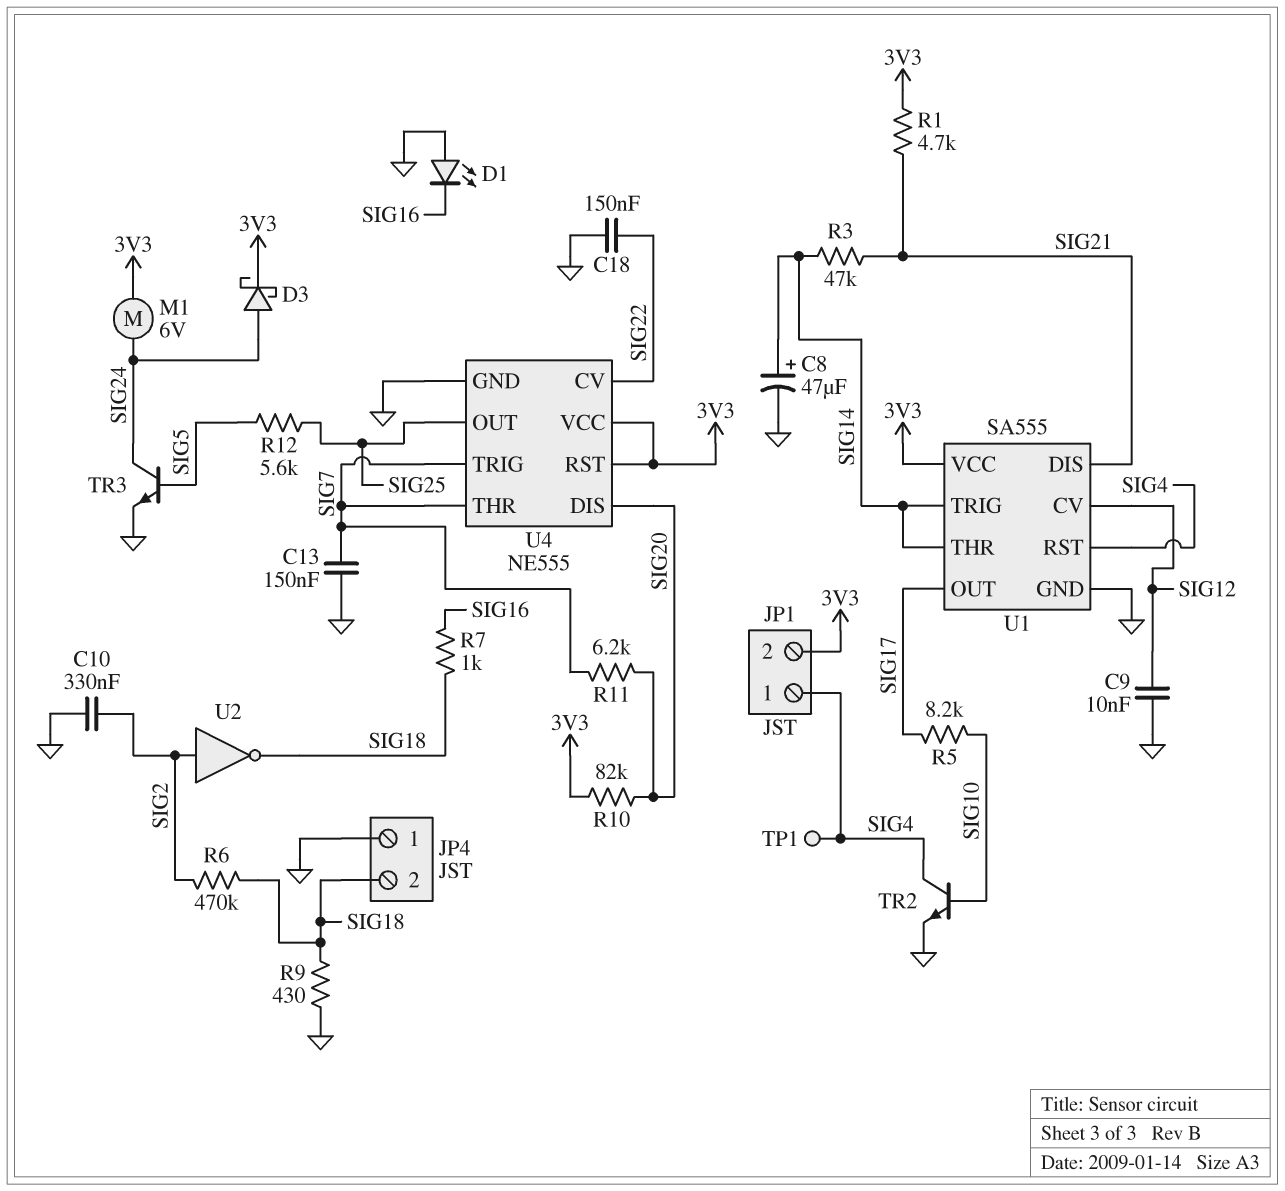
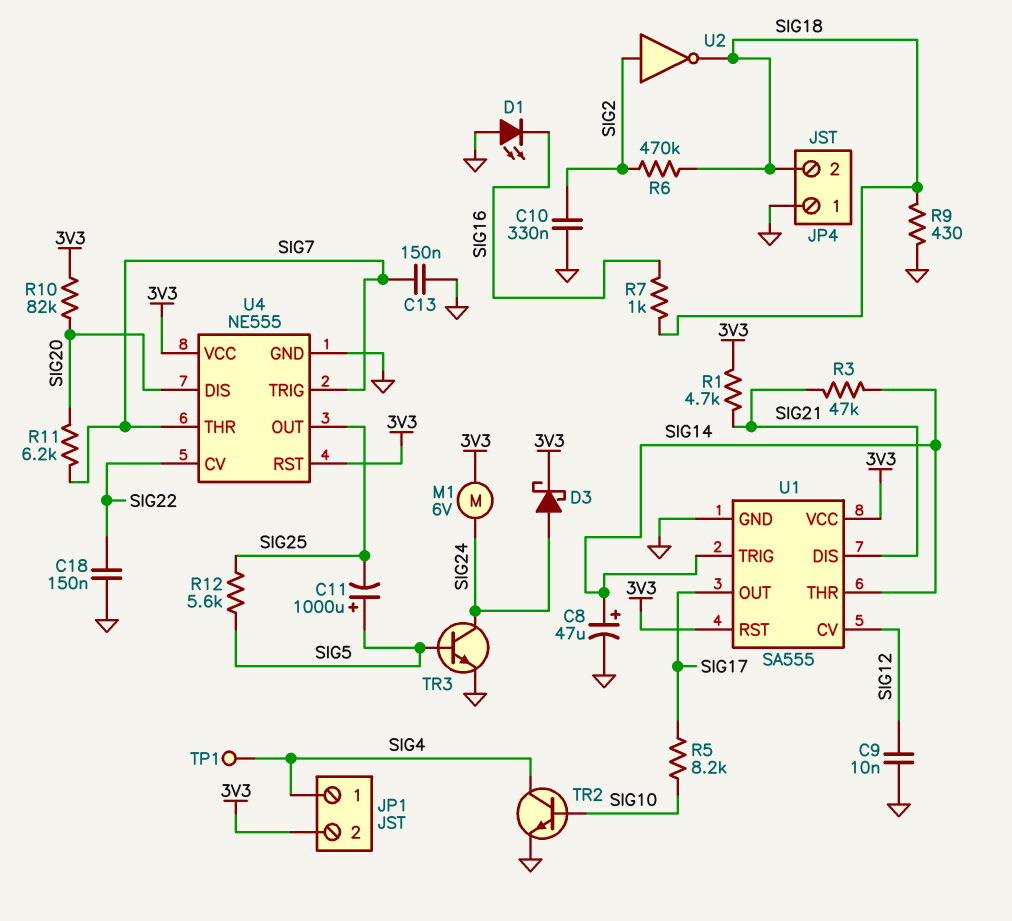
C11: none -> 1000uF (plus SIG5, minus SIG25)
U1 pin RST: SIG4 -> 3V3

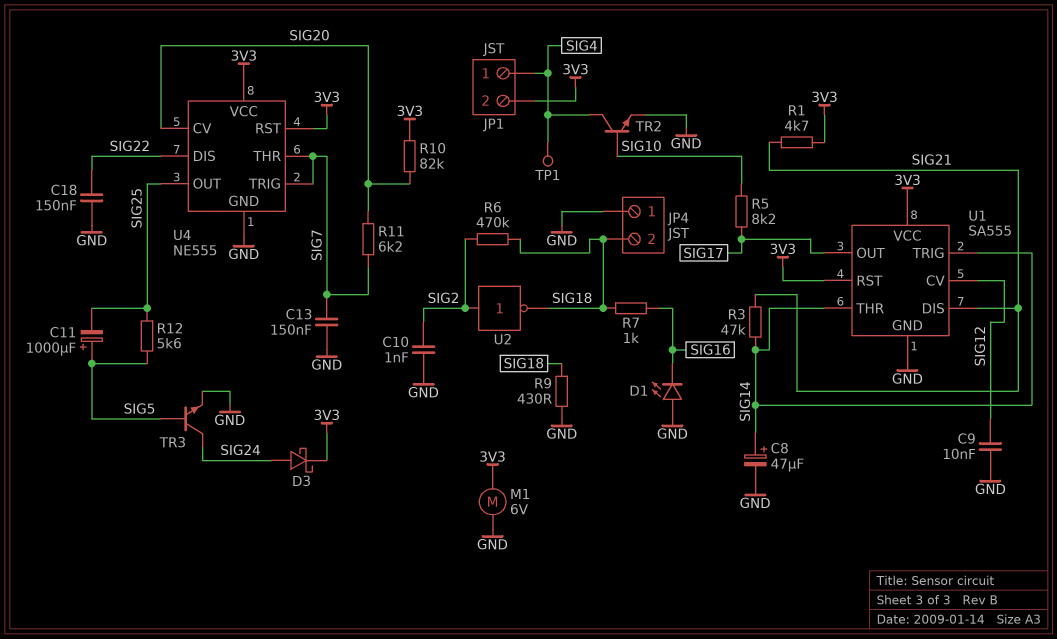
C10: 330nF (GND, SIG2) -> 1nF (GND, SIG2)
M1: motor 6V (3V3, SIG24) -> motor 6V (3V3, GND)
U4 pin CV: SIG22 -> SIG20
U4 pin DIS: SIG20 -> SIG22

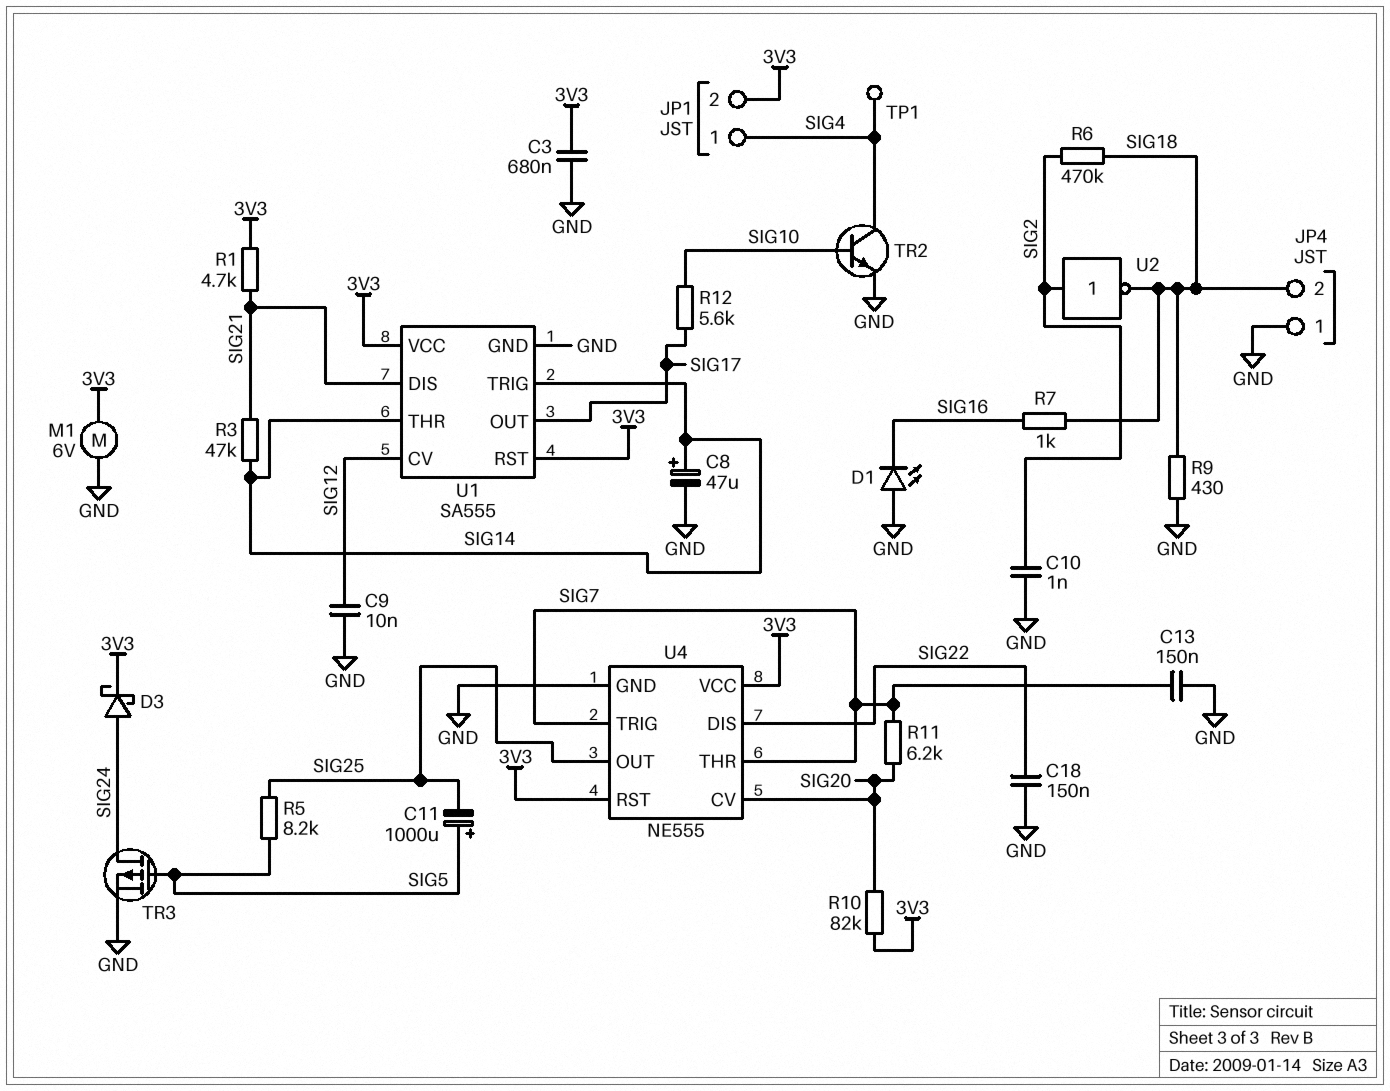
C3: none -> 680nF (3V3, GND)
R5: 8.2k (SIG10, SIG17) -> 8.2k (SIG5, SIG25)
R12: 5.6k (SIG5, SIG25) -> 5.6k (SIG10, SIG17)
TR3: NPN (B SIG5, C SIG24, E GND) -> PMOS (G SIG5, D SIG24, S GND)

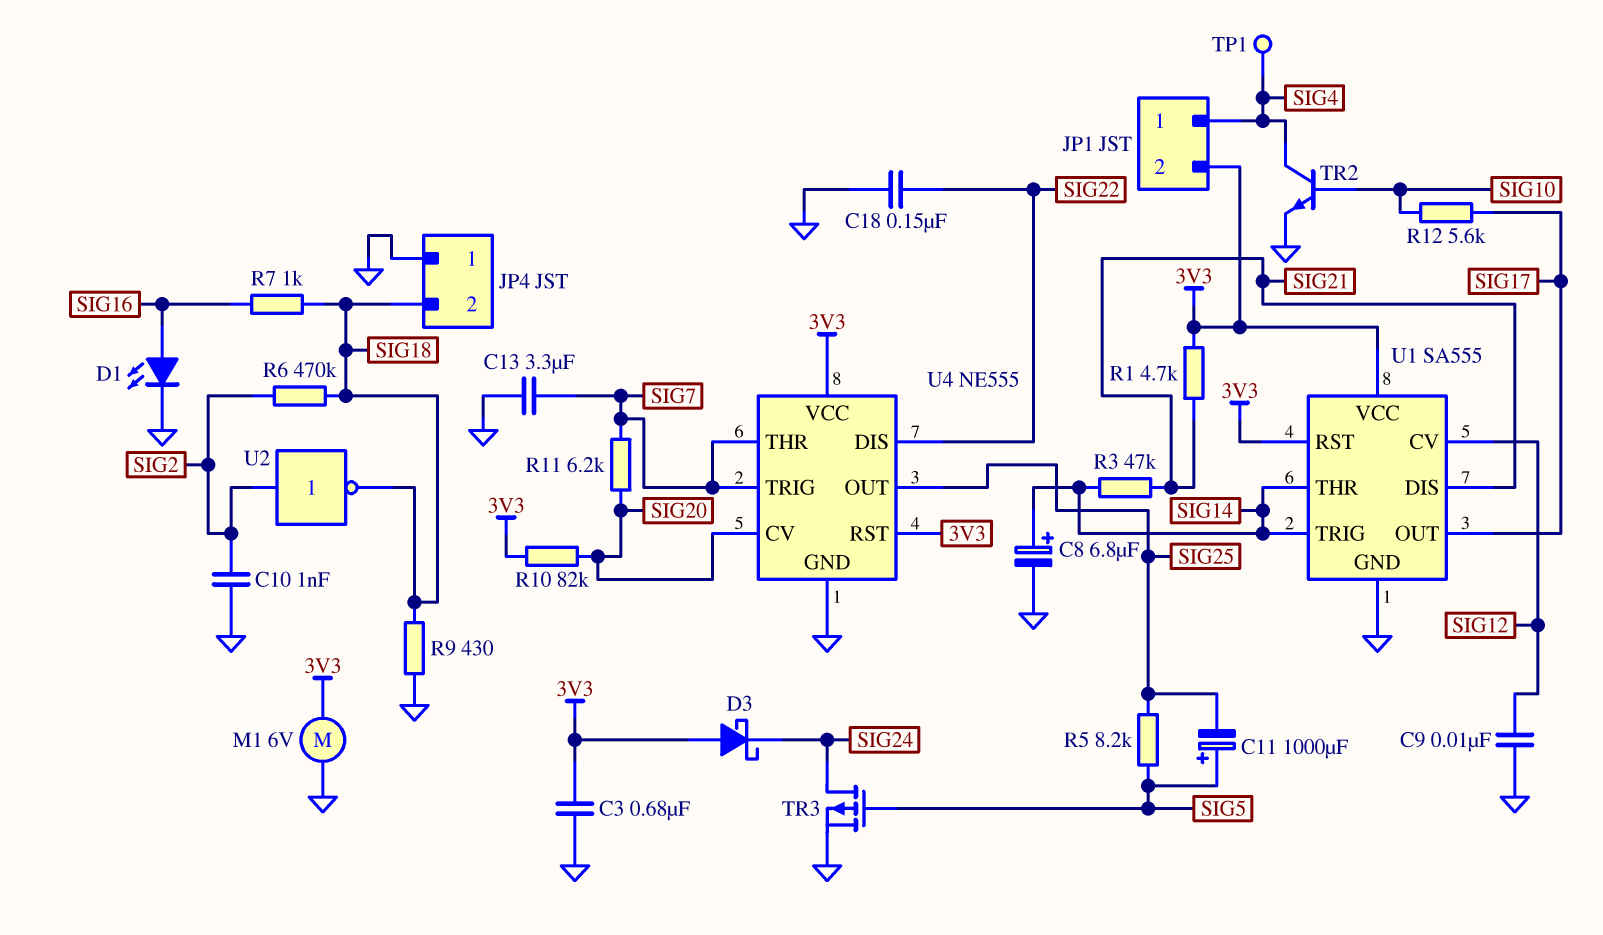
C8: 47uF (plus SIG14, minus GND) -> 6.8uF (plus SIG14, minus GND)
C13: 150nF (GND, SIG7) -> 3.3uF (GND, SIG7)
D1: LED (A GND, K SIG16) -> LED (A SIG16, K GND)
D3: schottky (A SIG24, K 3V3) -> schottky (A 3V3, K SIG24)

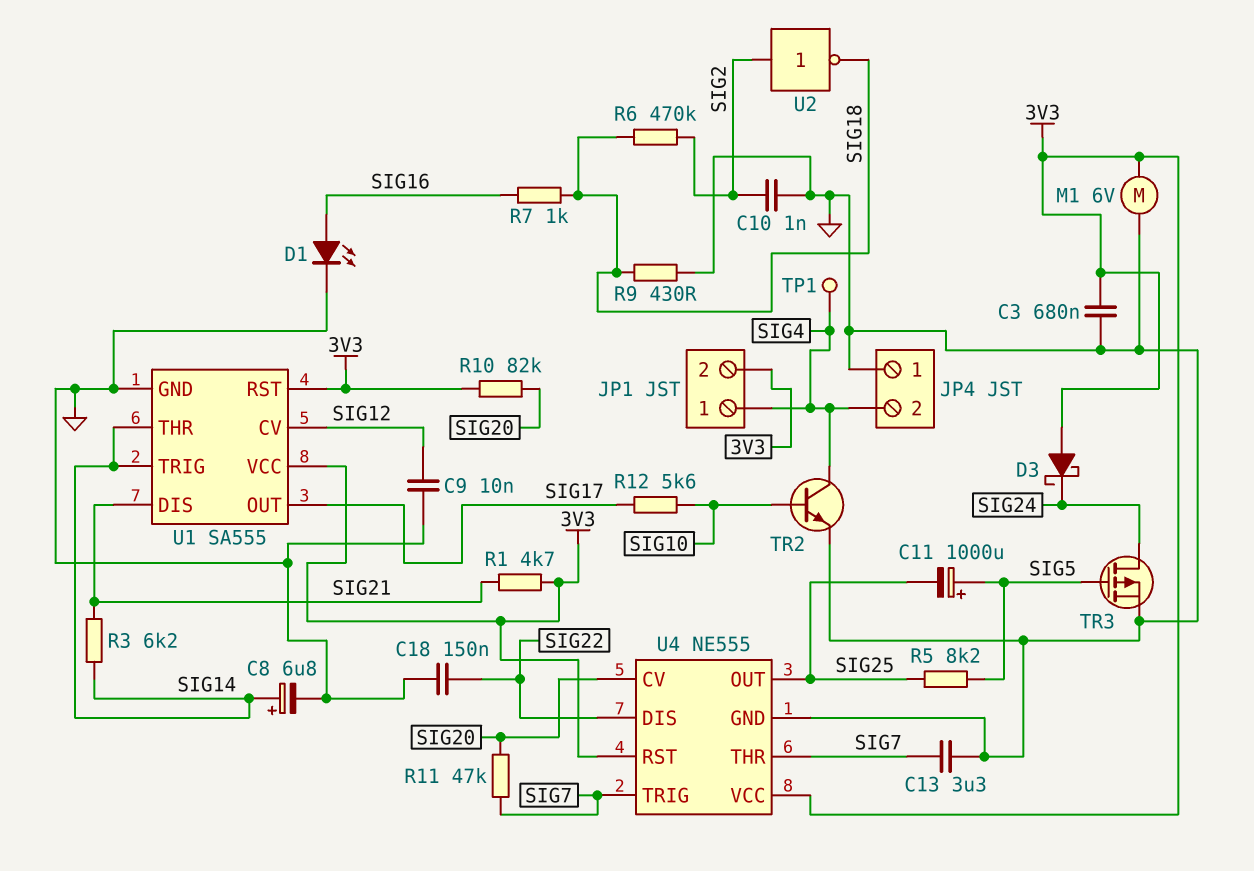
JP4 pin 2: SIG18 -> SIG4
R3: 47k (SIG14, SIG21) -> 6.2k (SIG14, SIG21)
R11: 6.2k (SIG7, SIG20) -> 47k (SIG7, SIG20)

